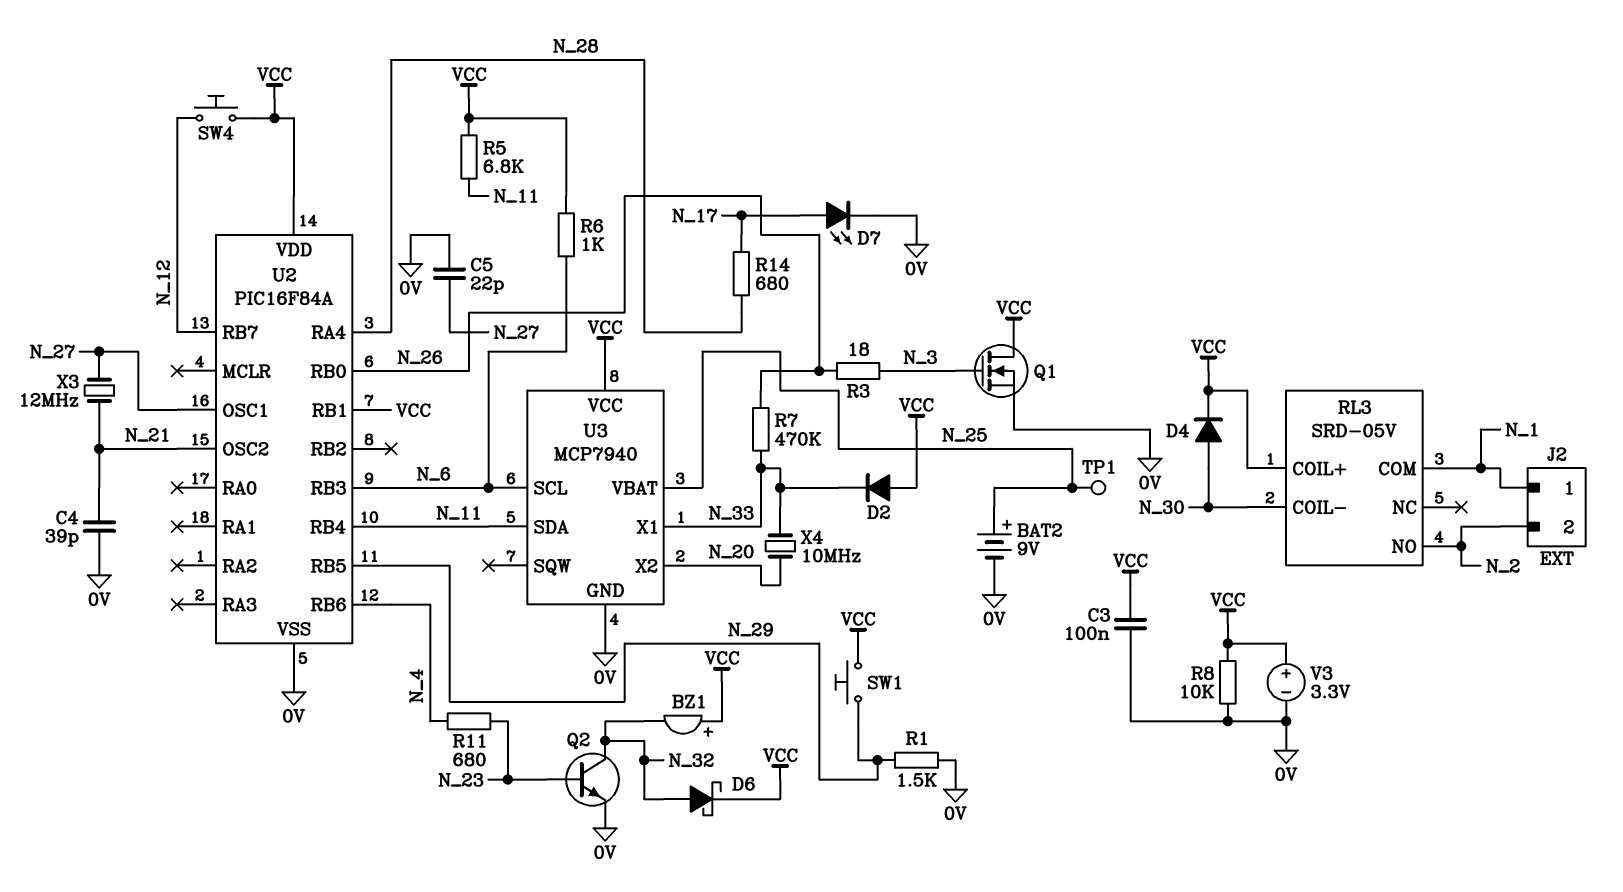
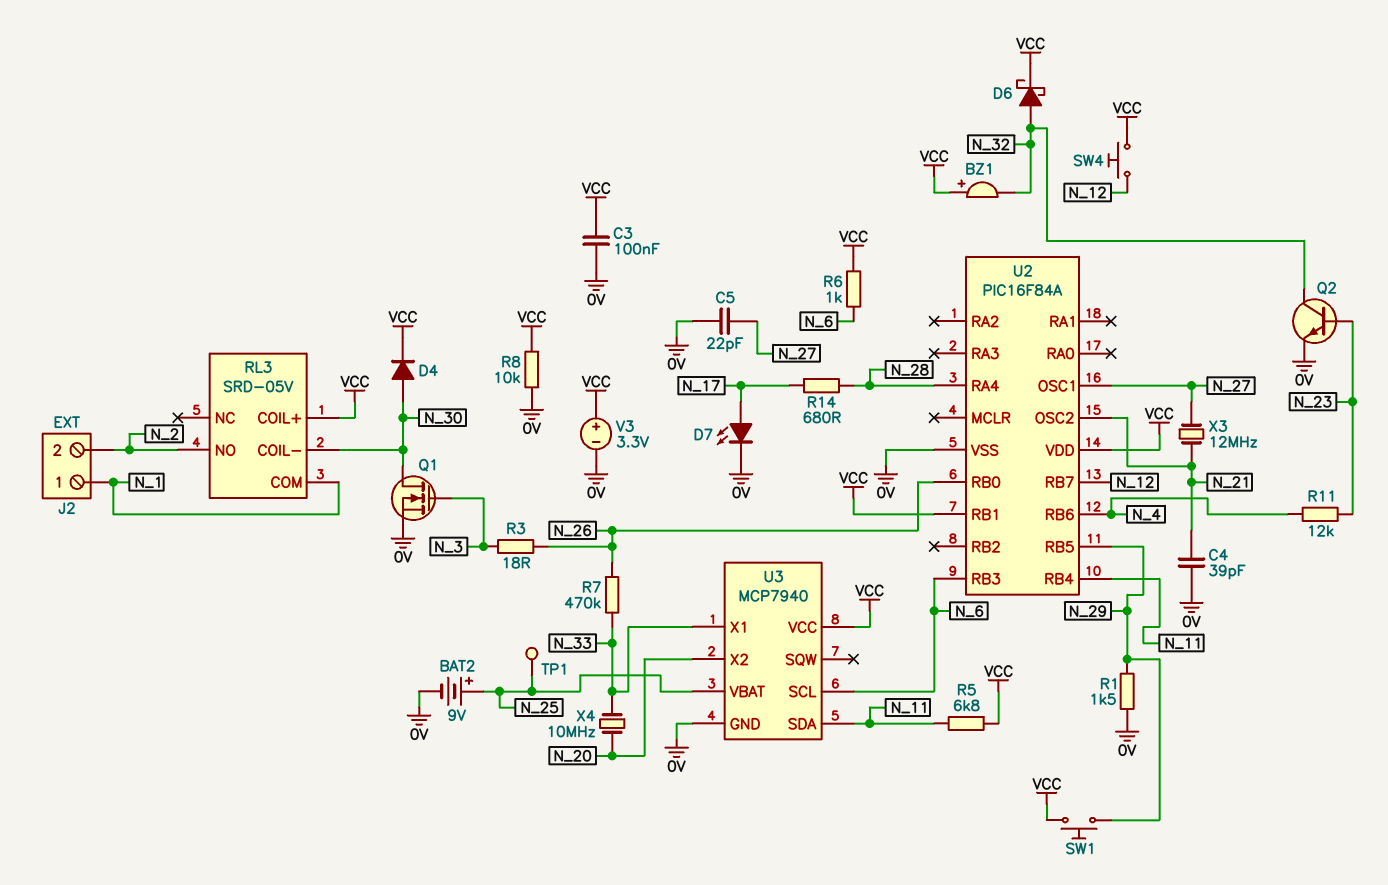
D2: diode (A VCC, K N_33) -> none
Q1: NMOS (G N_3, D VCC, S 0V) -> NMOS (G N_3, D N_30, S 0V)
R11: 680 (N_4, N_23) -> 12k (N_4, N_23)

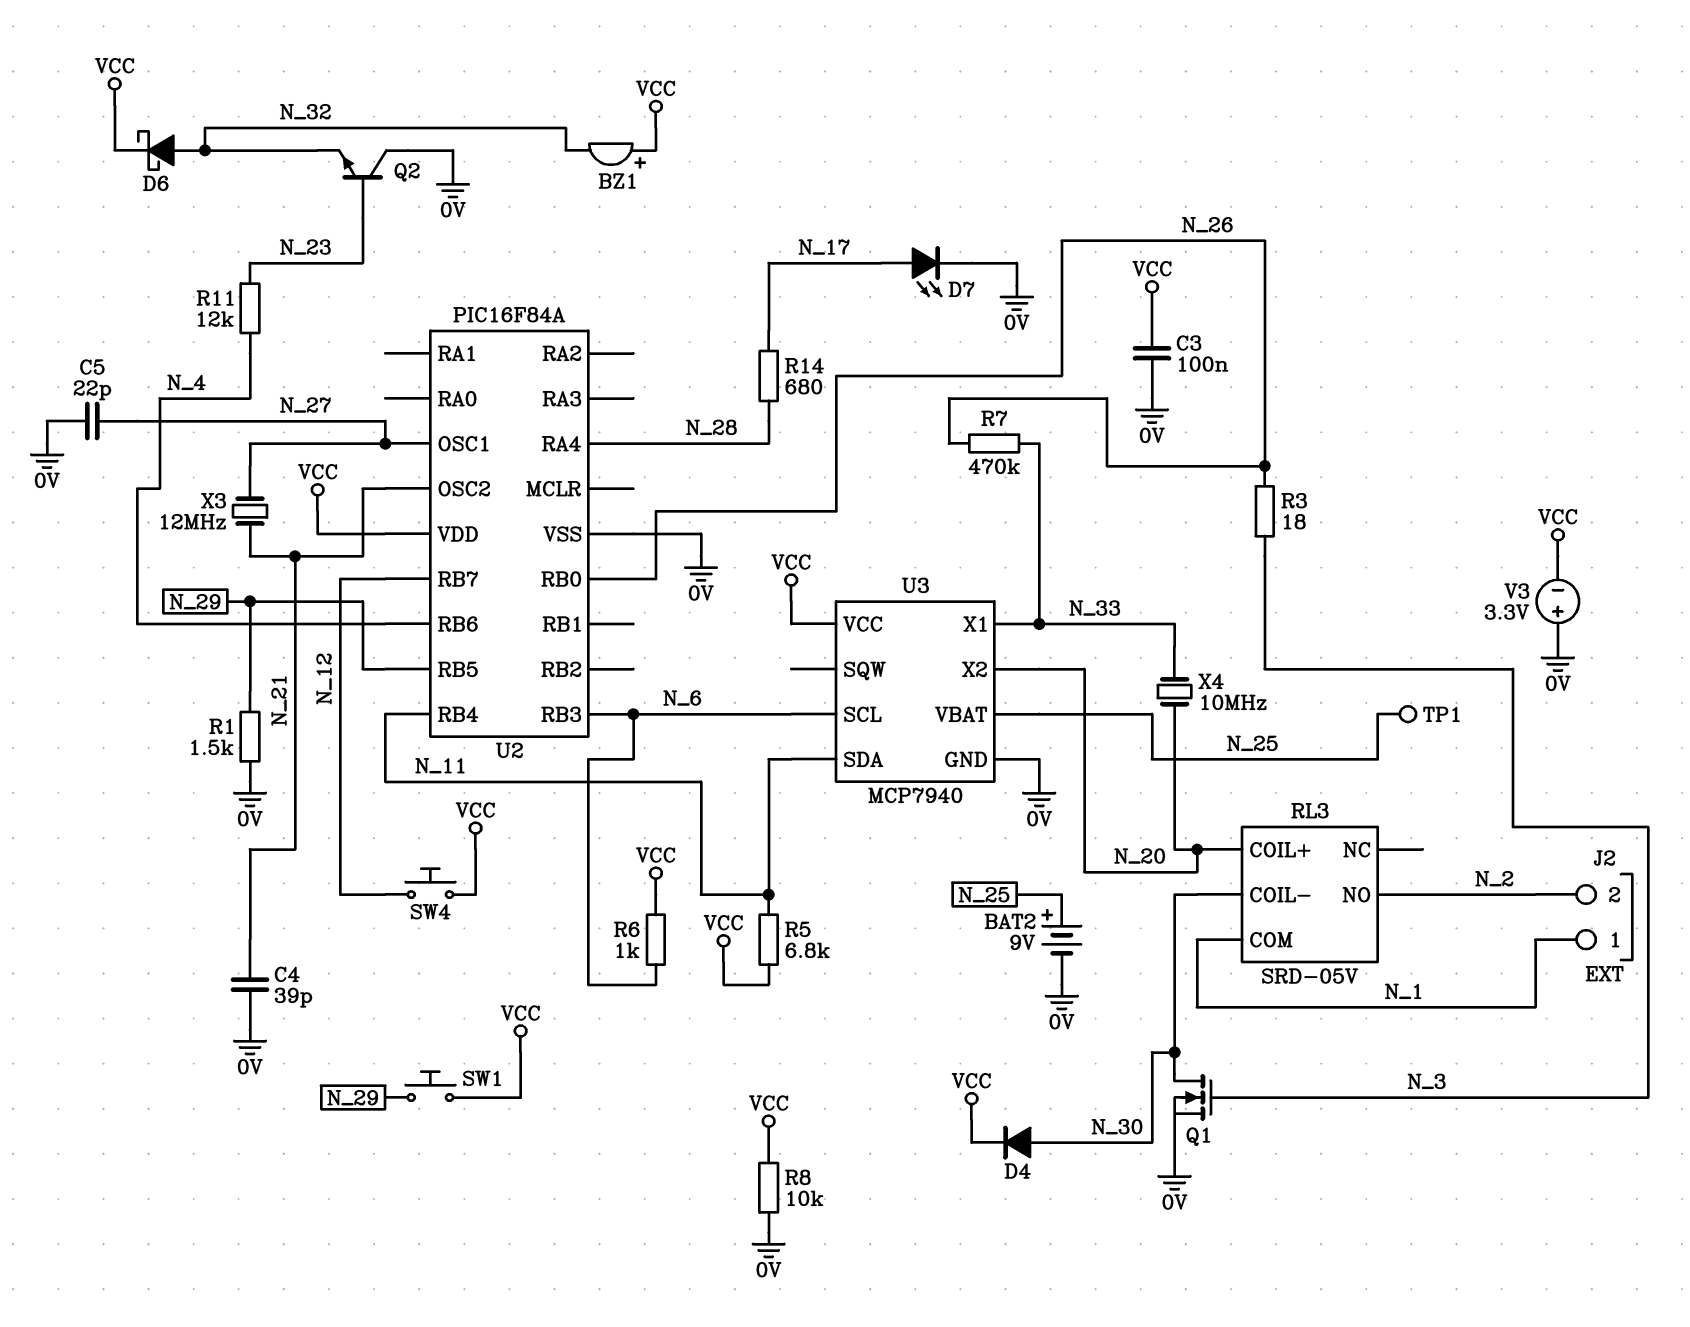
Q2: NPN (B N_23, C N_32, E 0V) -> NPN (B N_23, C 0V, E N_32)
RL3 pin COIL+: VCC -> N_20
U2 pin RB1: VCC -> none
V3: 3.3V (plus VCC, minus 0V) -> 3.3V (plus 0V, minus VCC)

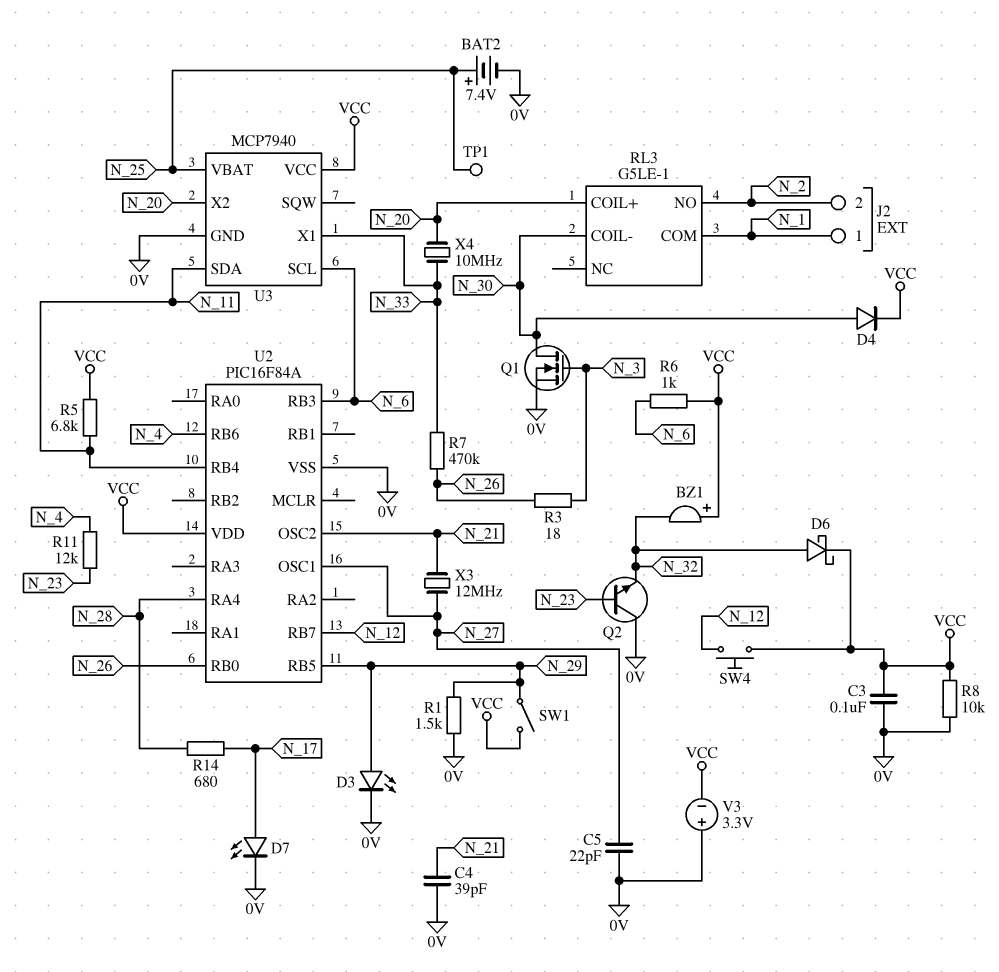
BAT2: 9V (plus N_25, minus 0V) -> 7.4V (plus N_25, minus 0V)
D3: none -> LED (A N_29, K 0V)
RL3: SRD-05V -> G5LE-1
SW1: button (N_29, VCC) -> switch (N_29, VCC)

